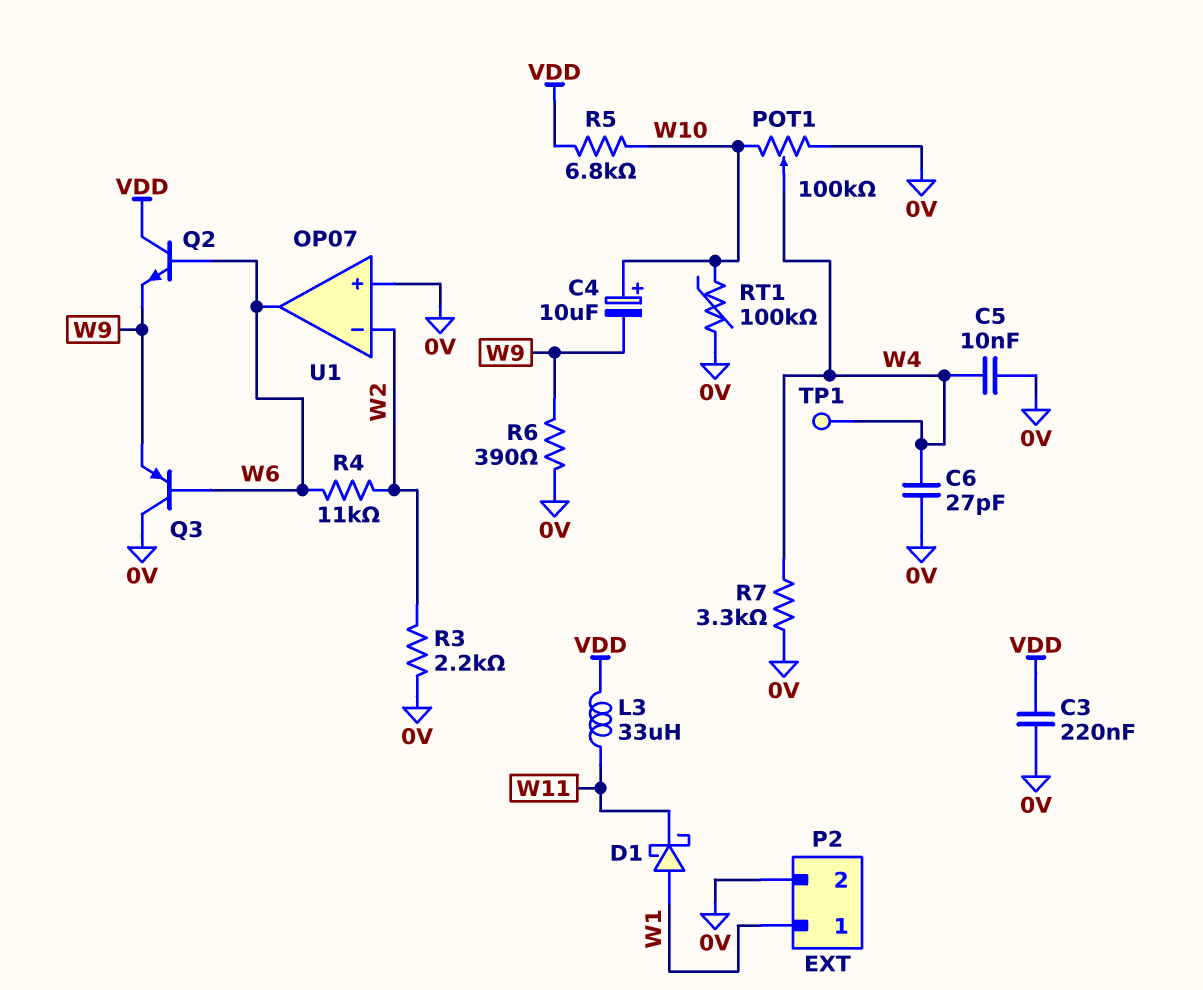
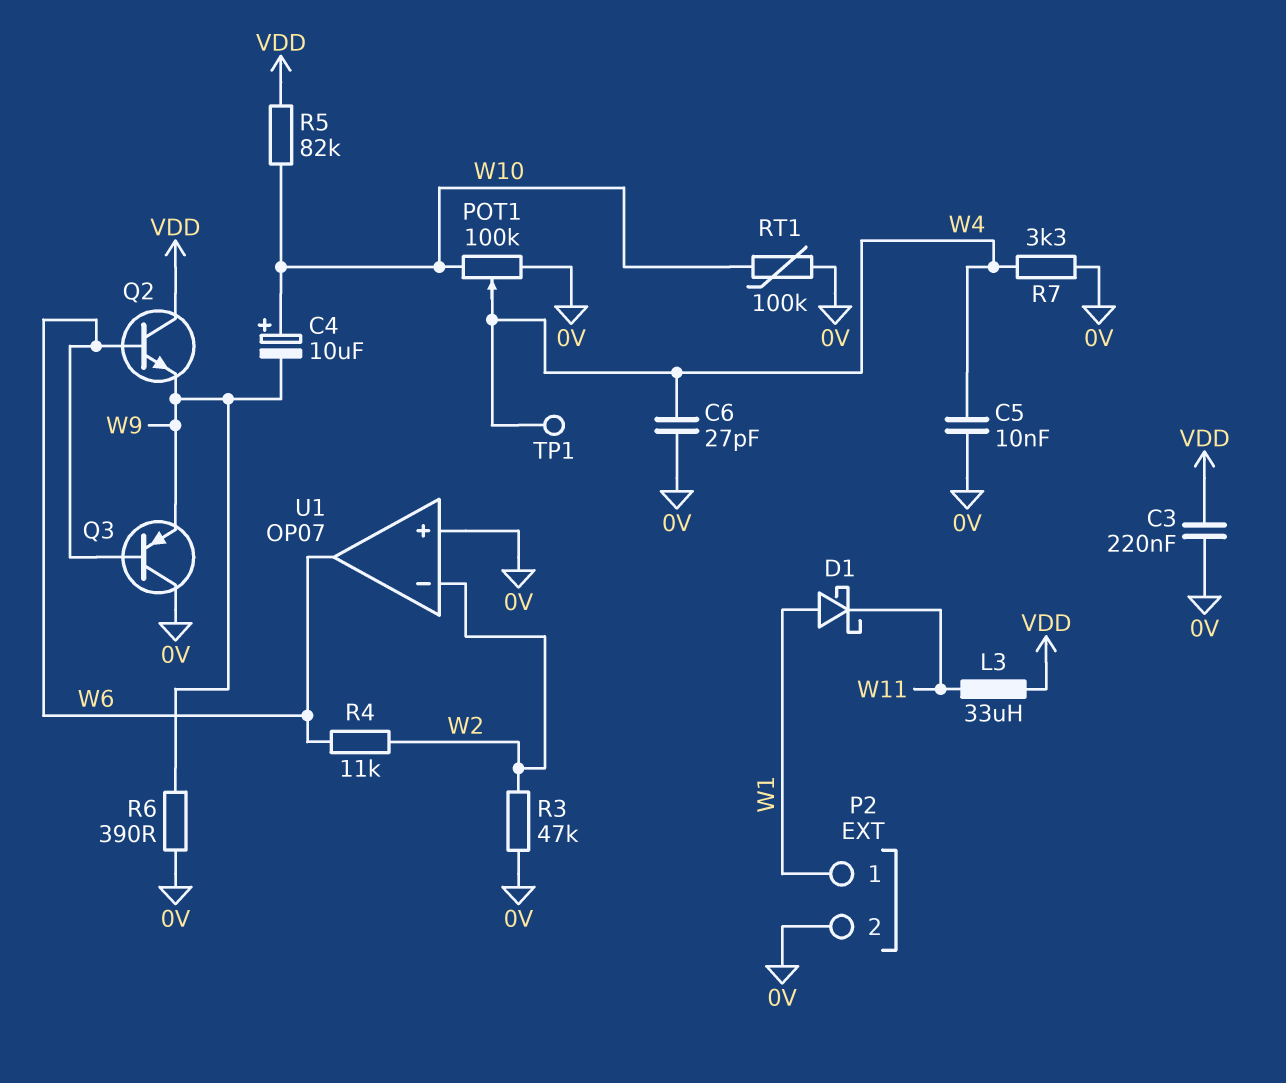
R3: 2.2k (0V, W2) -> 47k (0V, W2)
R5: 6.8k (VDD, W10) -> 82k (VDD, W10)

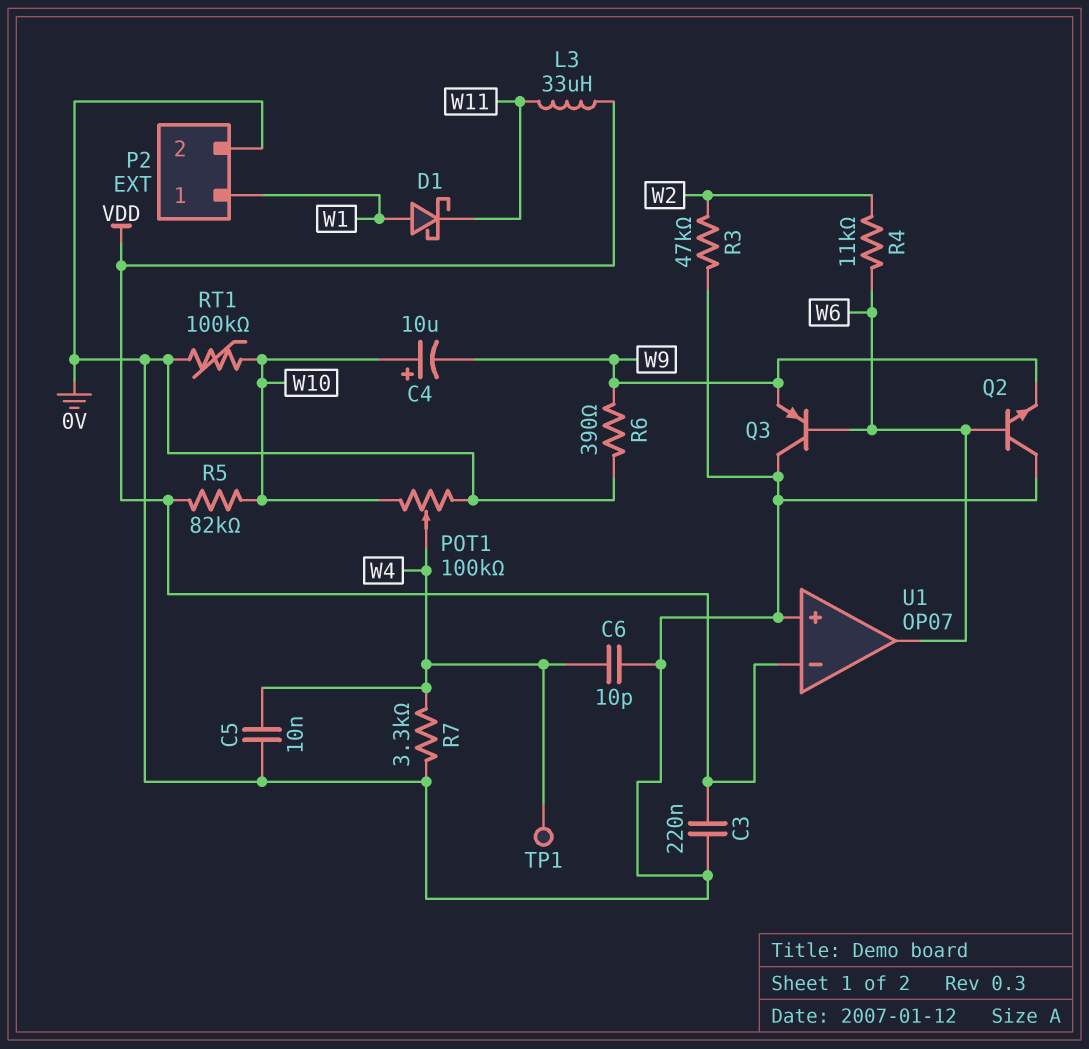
C6: 27pF (0V, W4) -> 10pF (0V, W4)
Q2: NPN (B W6, C VDD, E W9) -> NPN (B W6, C 0V, E W9)
U1 pin in-: W2 -> VDD

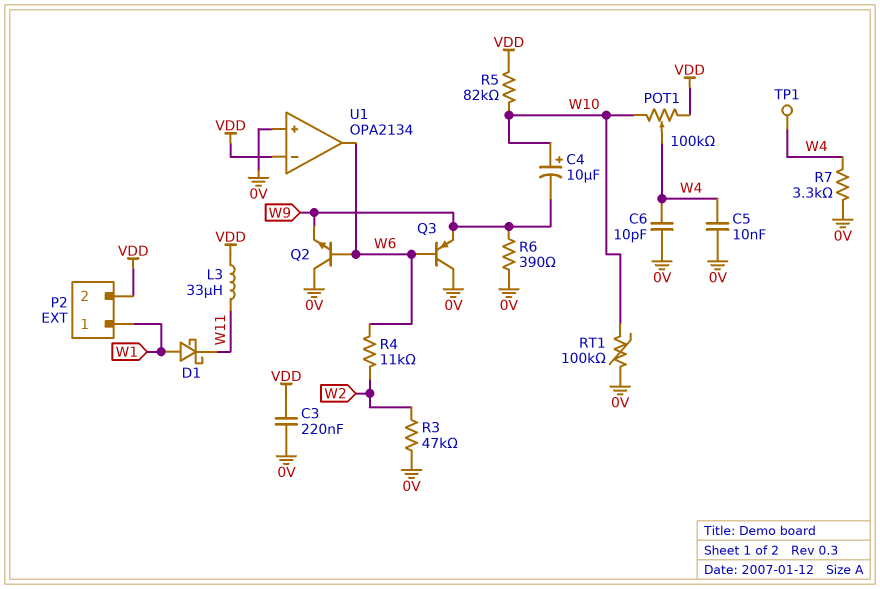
P2 pin 2: 0V -> VDD
POT1: 100k (0V, W10, wiper W4) -> 100k (VDD, W10, wiper W4)
U1: OP07 -> OPA2134

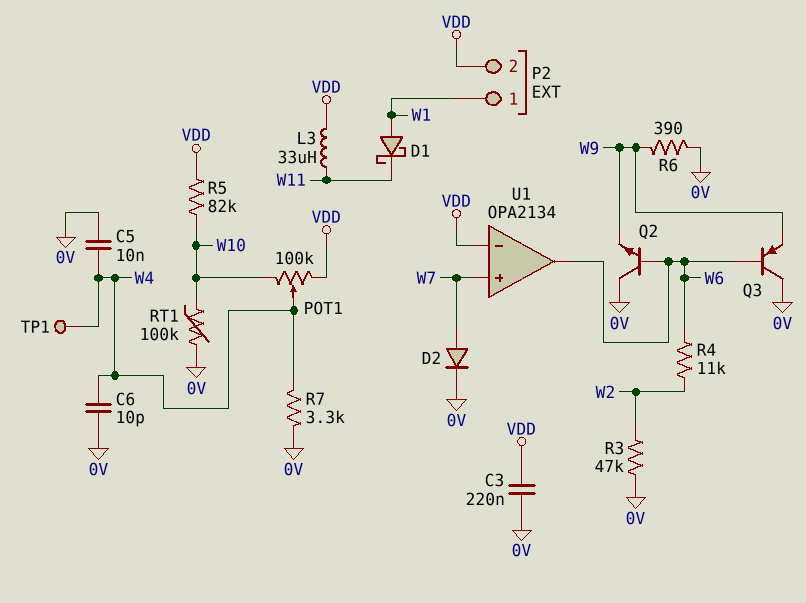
C4: 10uF (plus W10, minus W9) -> none
D2: none -> diode (A W7, K 0V)
U1 pin in+: 0V -> W7

